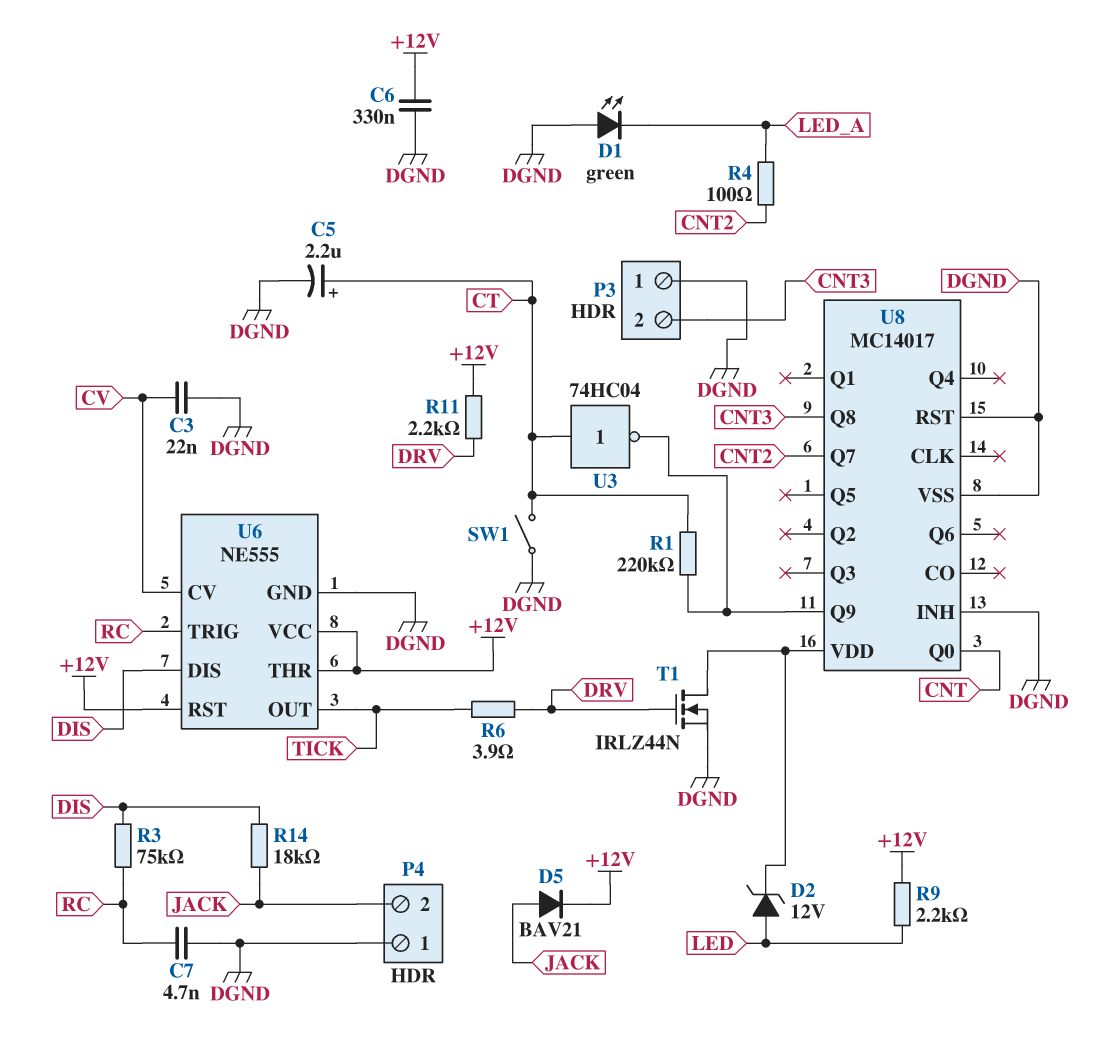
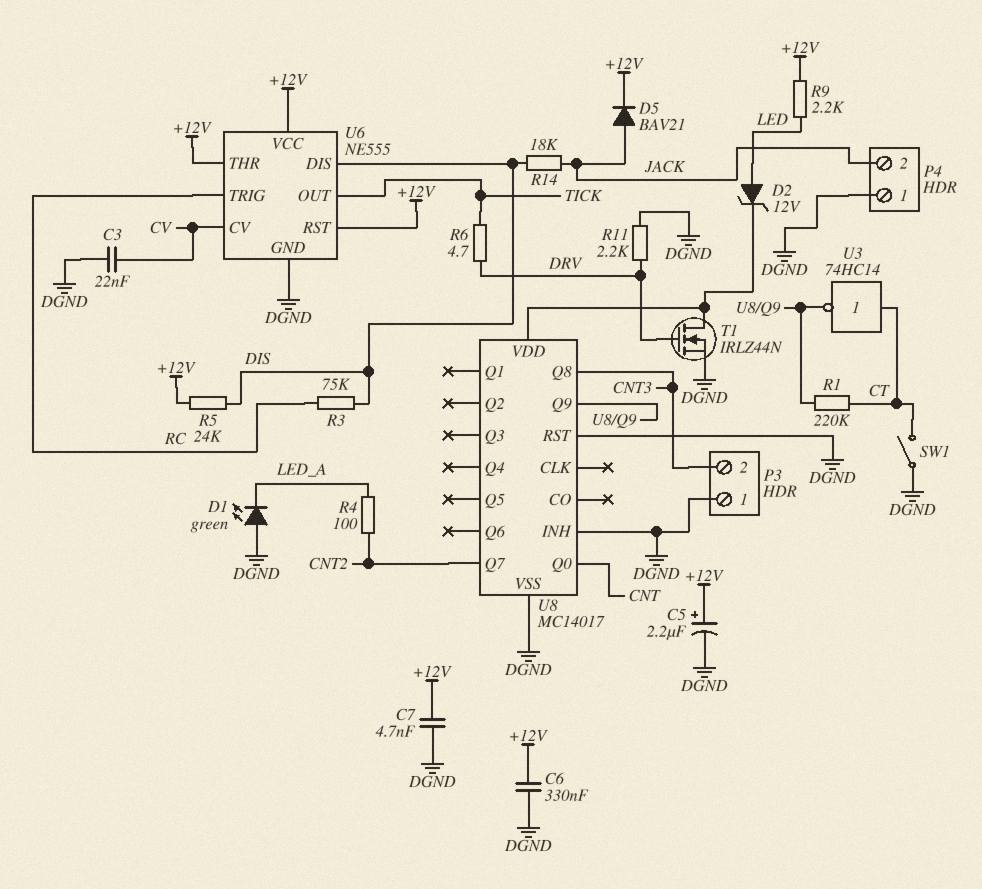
C5: 2.2uF (plus CT, minus DGND) -> 2.2uF (plus +12V, minus DGND)
C7: 4.7nF (DGND, RC) -> 4.7nF (+12V, DGND)
R5: none -> 24k (+12V, DIS)
R6: 3.9 (DRV, TICK) -> 4.7 (DRV, TICK)
R11: 2.2k (+12V, DRV) -> 2.2k (DGND, DRV)
U3: NOT 74HC04 (in CT, out U8/Q9) -> NOT 74HC14 (in CT, out U8/Q9)

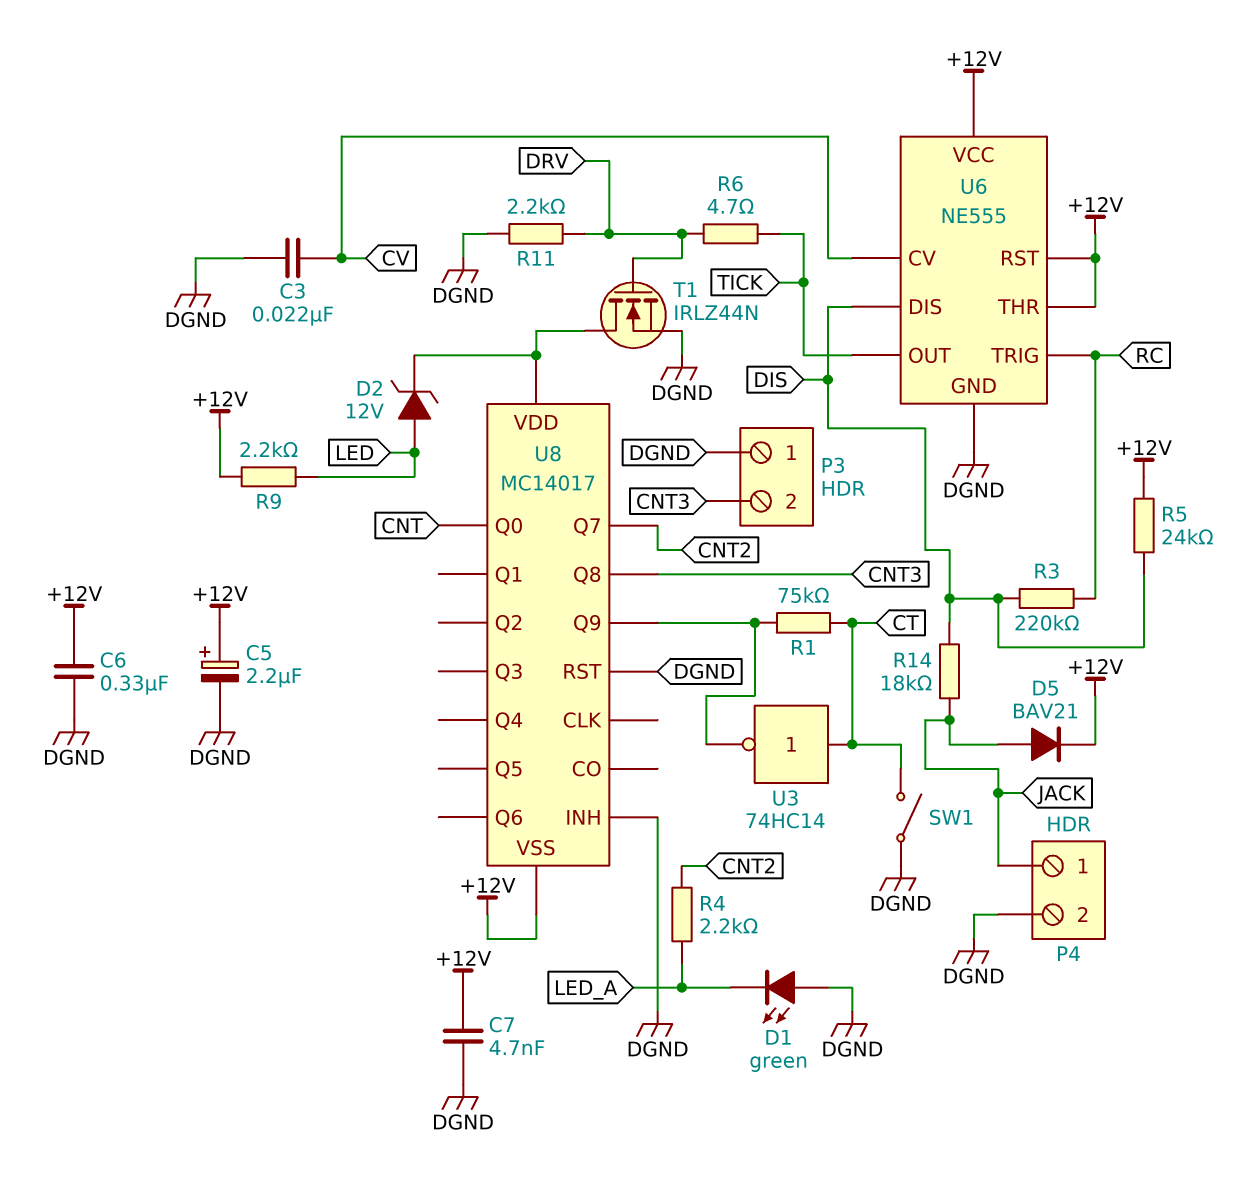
P4 pin 1: DGND -> JACK
P4 pin 2: JACK -> DGND
R1: 220k (CT, U8/Q9) -> 75k (CT, U8/Q9)
R3: 75k (DIS, RC) -> 220k (DIS, RC)
R4: 100 (CNT2, LED_A) -> 2.2k (CNT2, LED_A)
U8 pin VSS: DGND -> +12V

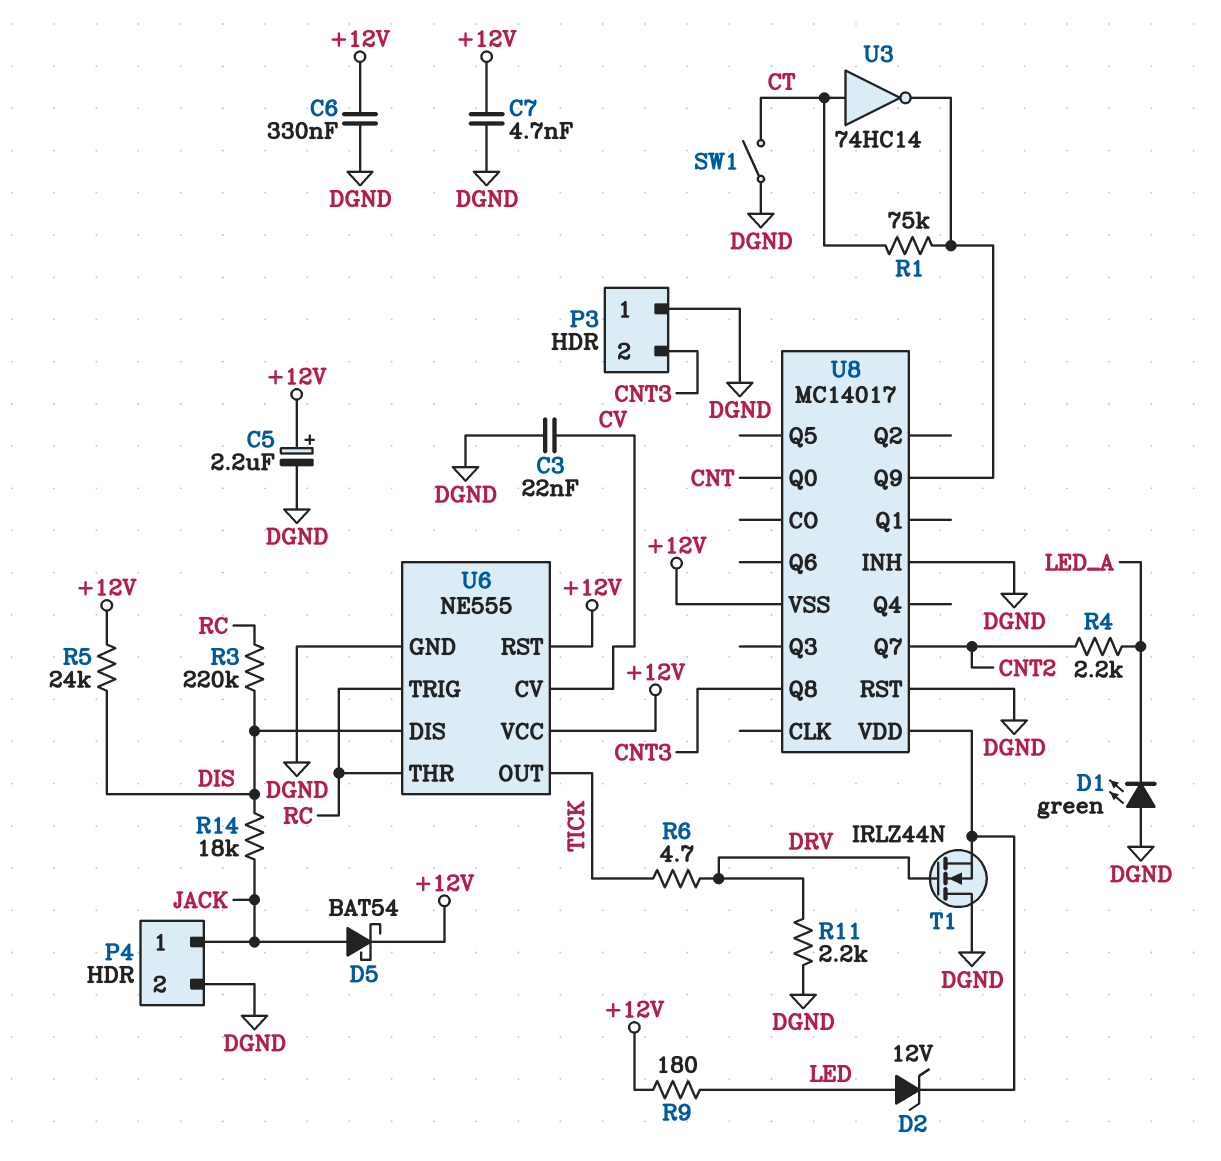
D5: diode BAV21 (A JACK, K +12V) -> schottky BAT54 (A JACK, K +12V)
R9: 2.2k (+12V, LED) -> 180 (+12V, LED)
T1: NMOS IRLZ44N (G DRV, D U8/VDD, S DGND) -> NMOS IRLZ44N (G DRV, D DGND, S U8/VDD)
U6 pin THR: +12V -> RC

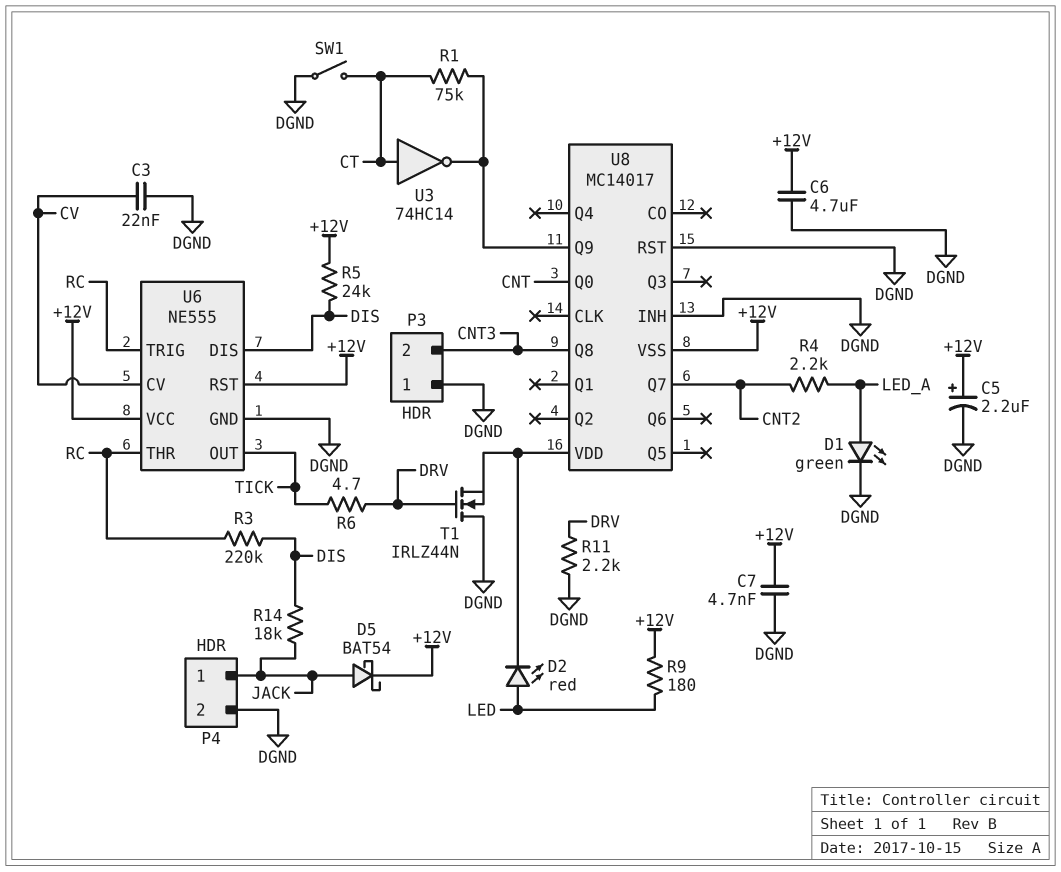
C6: 330nF (+12V, DGND) -> 4.7uF (+12V, DGND)
D1: LED green (A DGND, K LED_A) -> LED green (A LED_A, K DGND)
D2: zener 12V (A LED, K U8/VDD) -> LED red (A LED, K U8/VDD)

